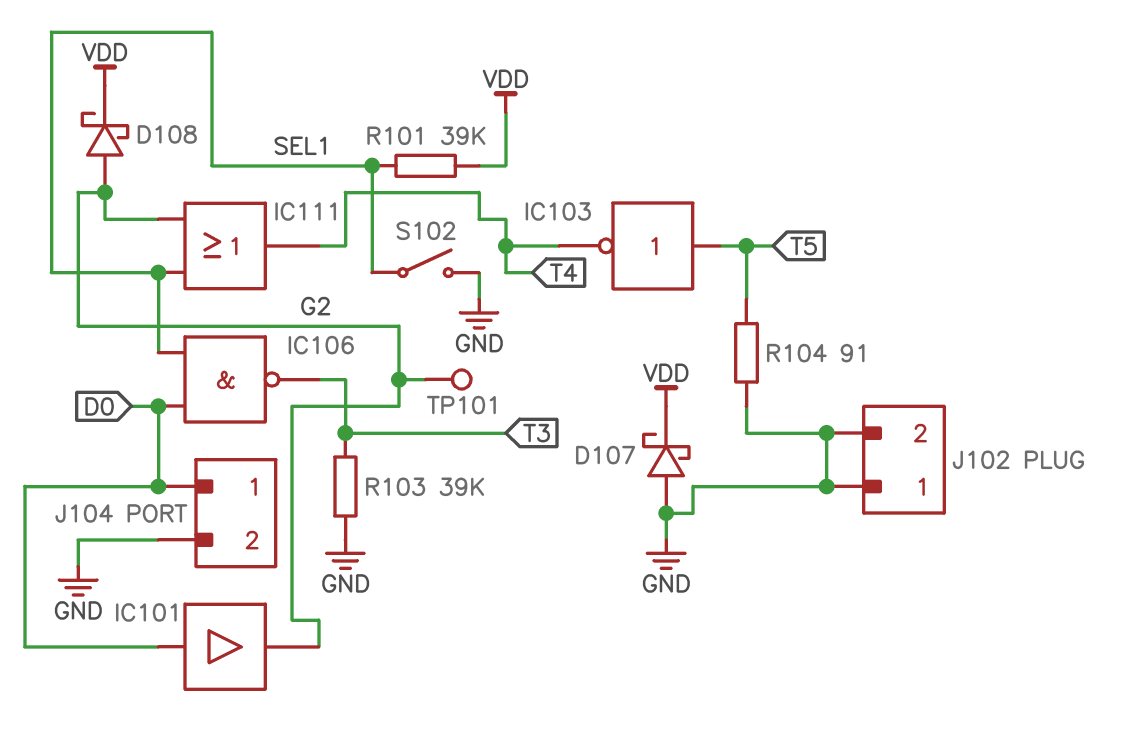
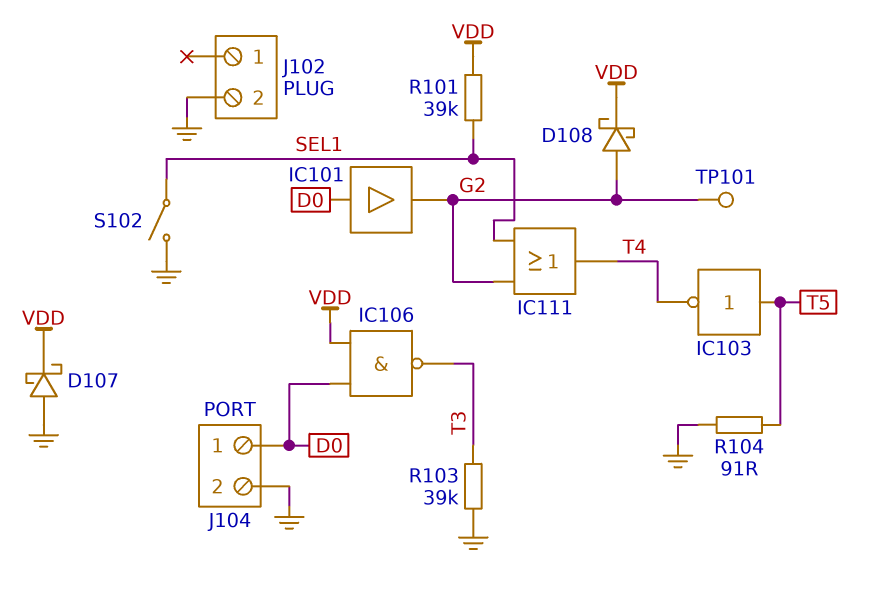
IC106: NAND (in D0, in SEL1, out T3) -> NAND (in D0, in VDD, out T3)
J102 pin 1: GND -> none

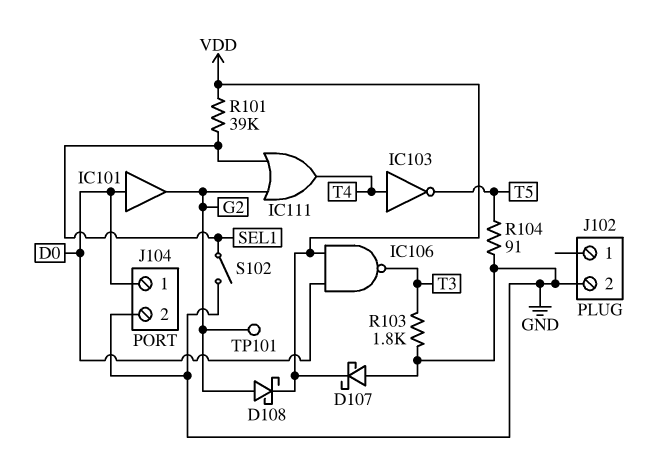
IC103: NOT (in T5, out T4) -> NOT (in T4, out T5)
R103: 39k (GND, T3) -> 1.8k (GND, T3)

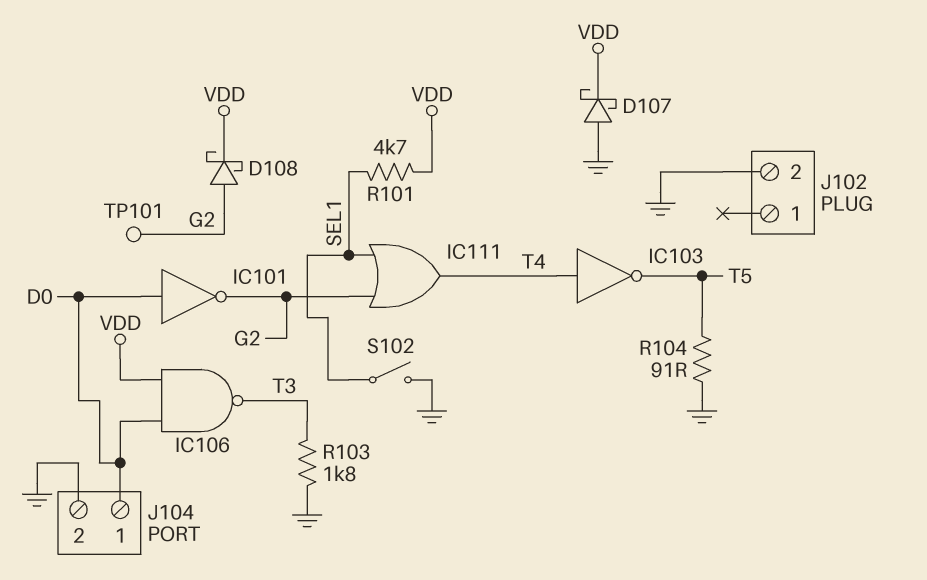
IC101: buffer (in D0, out G2) -> NOT (in D0, out G2)
R101: 39k (SEL1, VDD) -> 4.7k (SEL1, VDD)

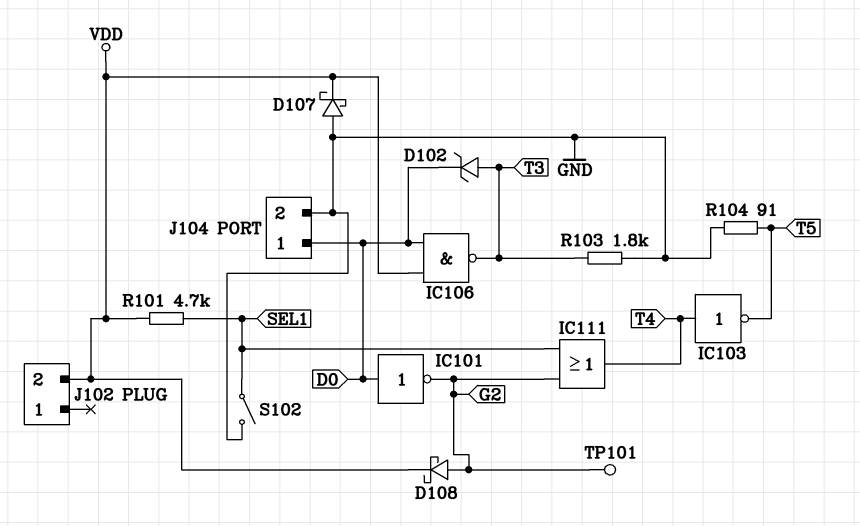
D102: none -> zener (A T3, K D0)
J102 pin 2: GND -> VDD

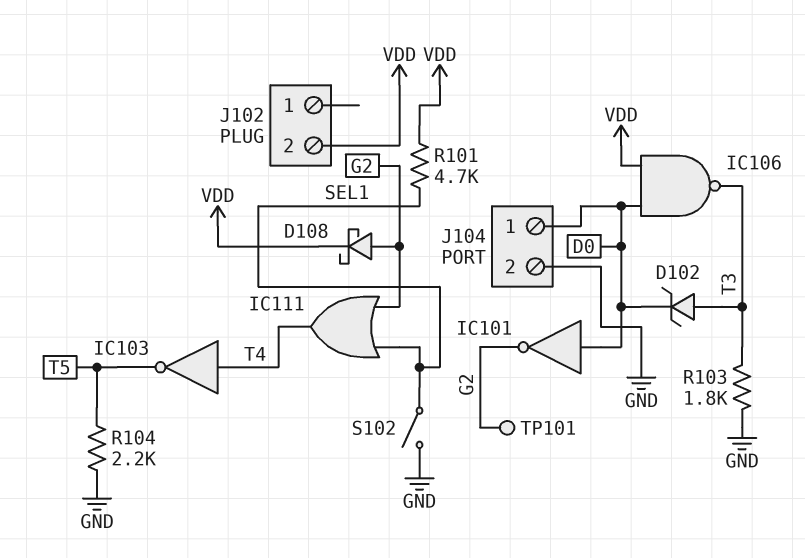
D107: schottky (A GND, K VDD) -> none
R104: 91 (GND, T5) -> 2.2k (GND, T5)

